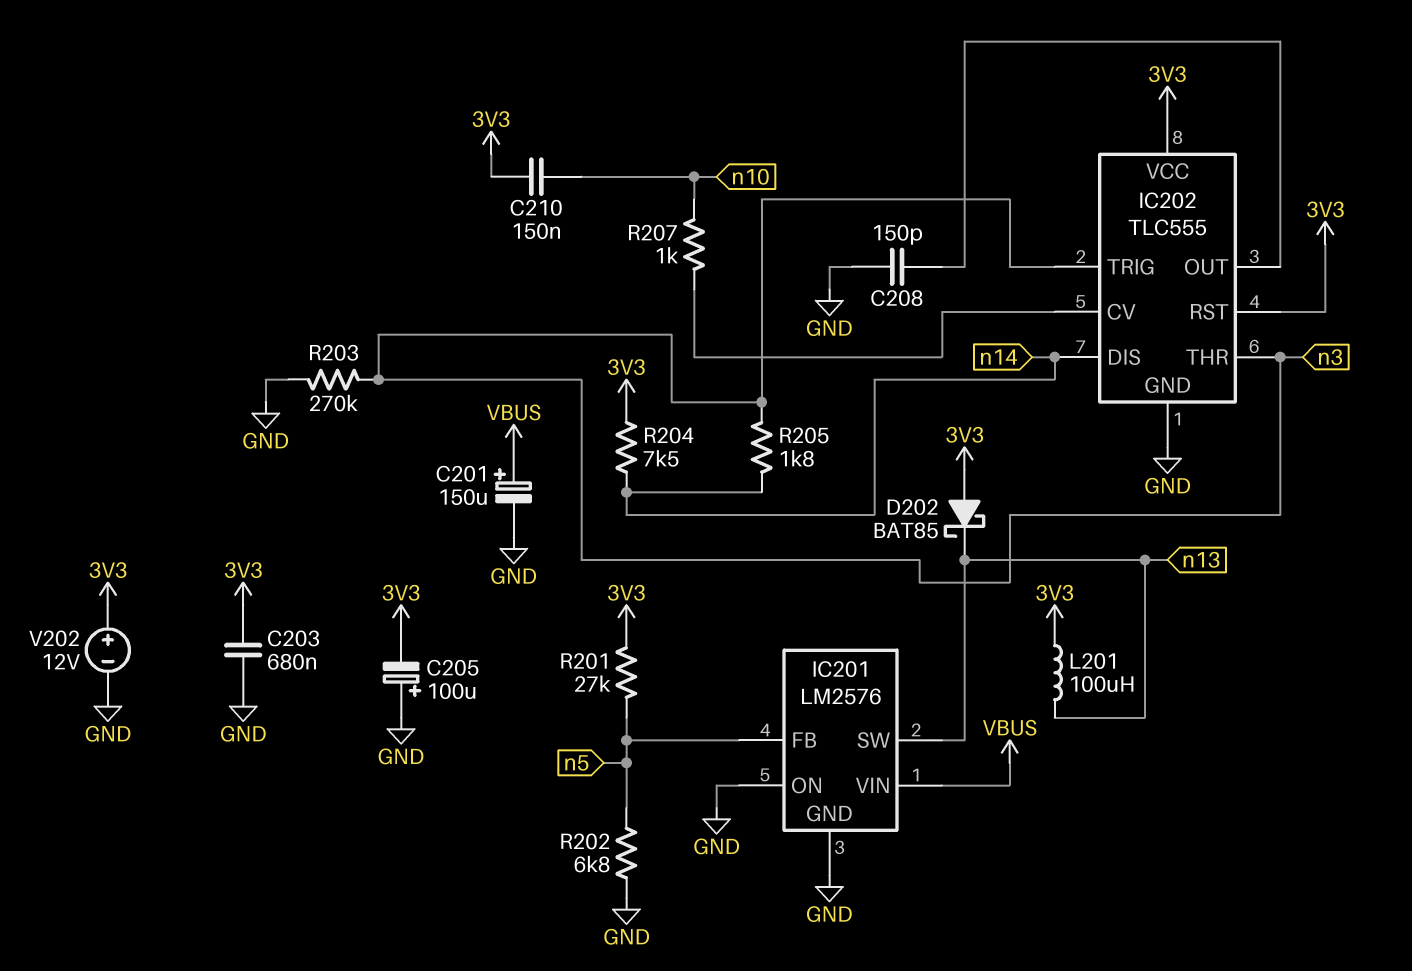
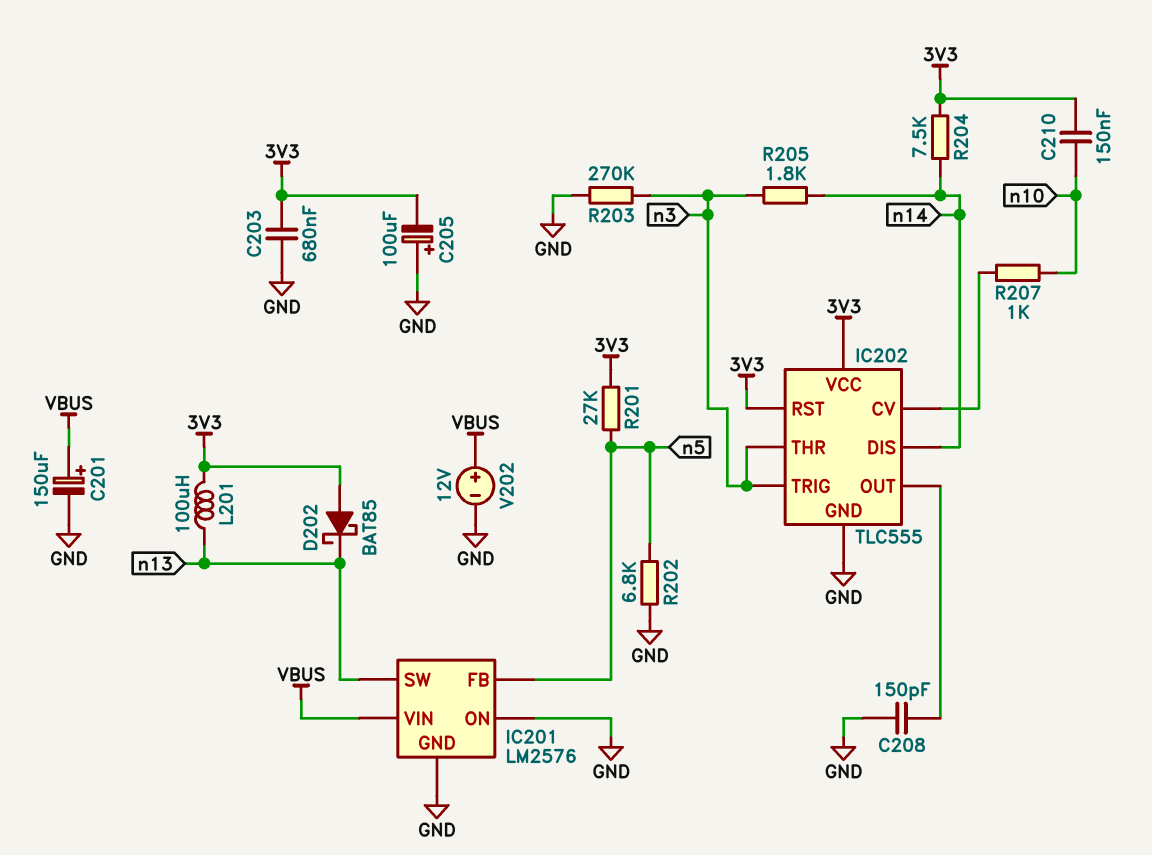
V202: 12V (plus 3V3, minus GND) -> 12V (plus VBUS, minus GND)

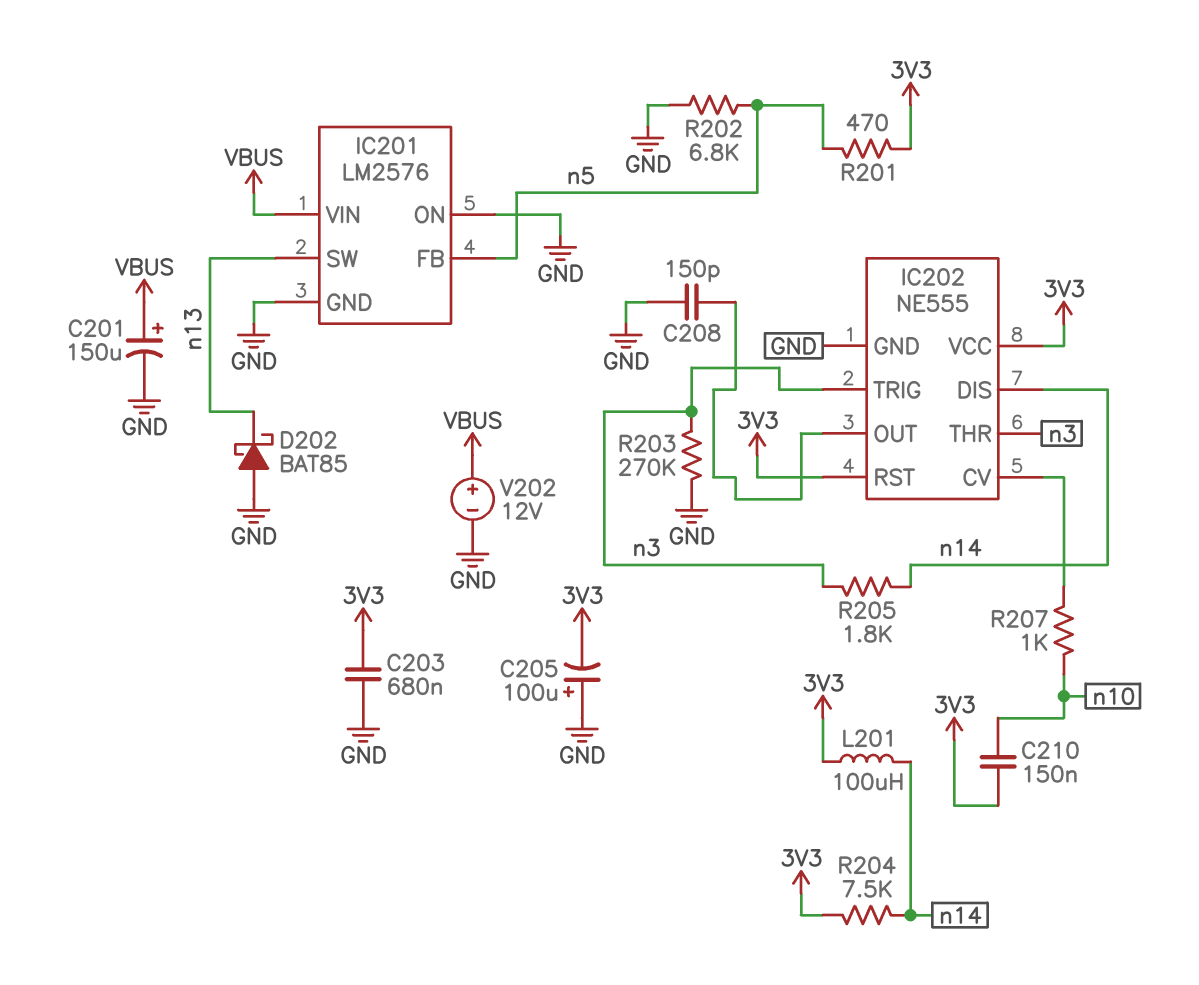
D202: schottky BAT85 (A 3V3, K n13) -> schottky BAT85 (A GND, K n13)
IC202: TLC555 -> NE555
L201: 100uH (3V3, n13) -> 100uH (3V3, n14)
R201: 27k (3V3, n5) -> 470 (3V3, n5)

